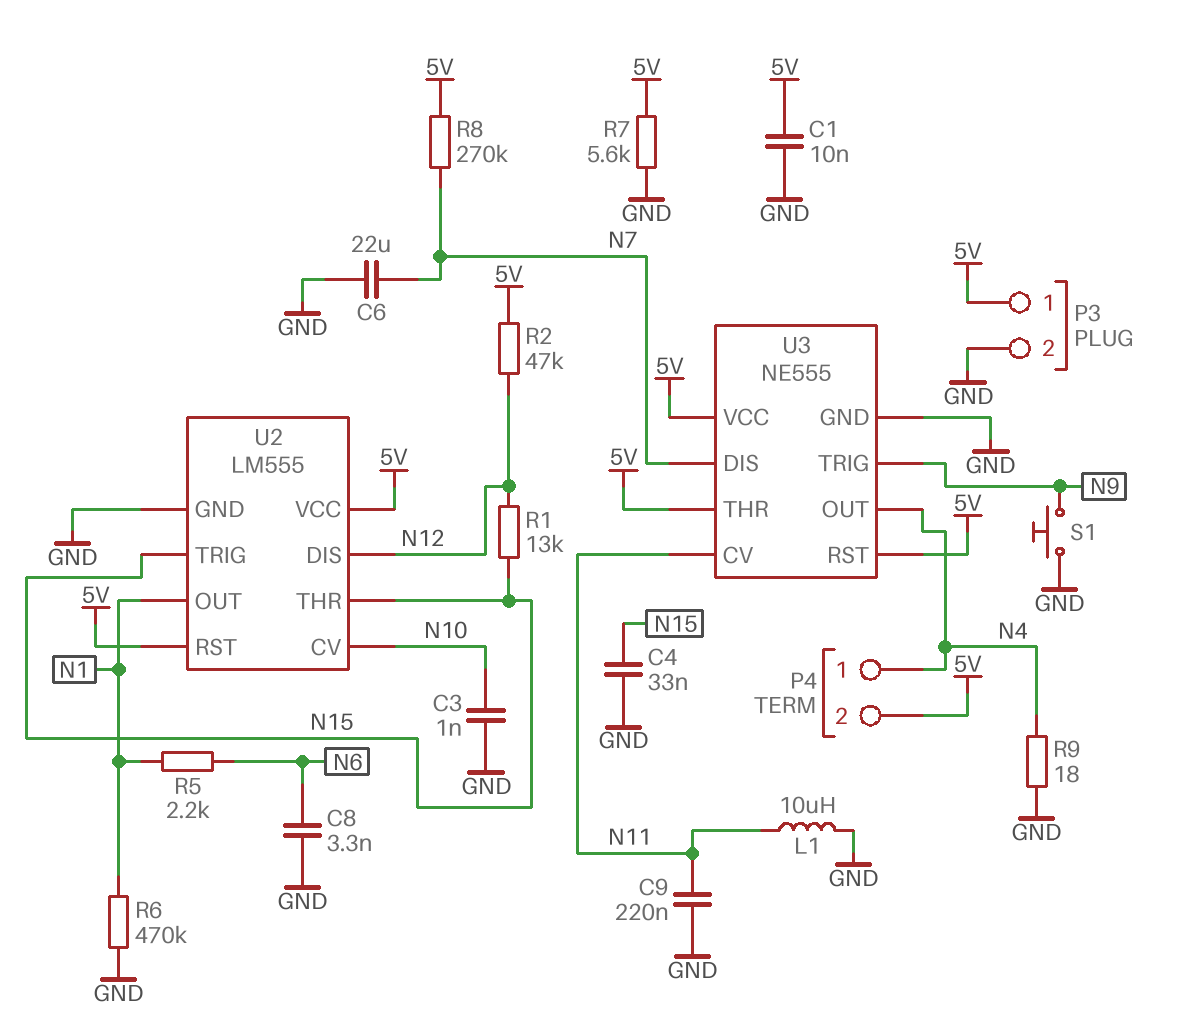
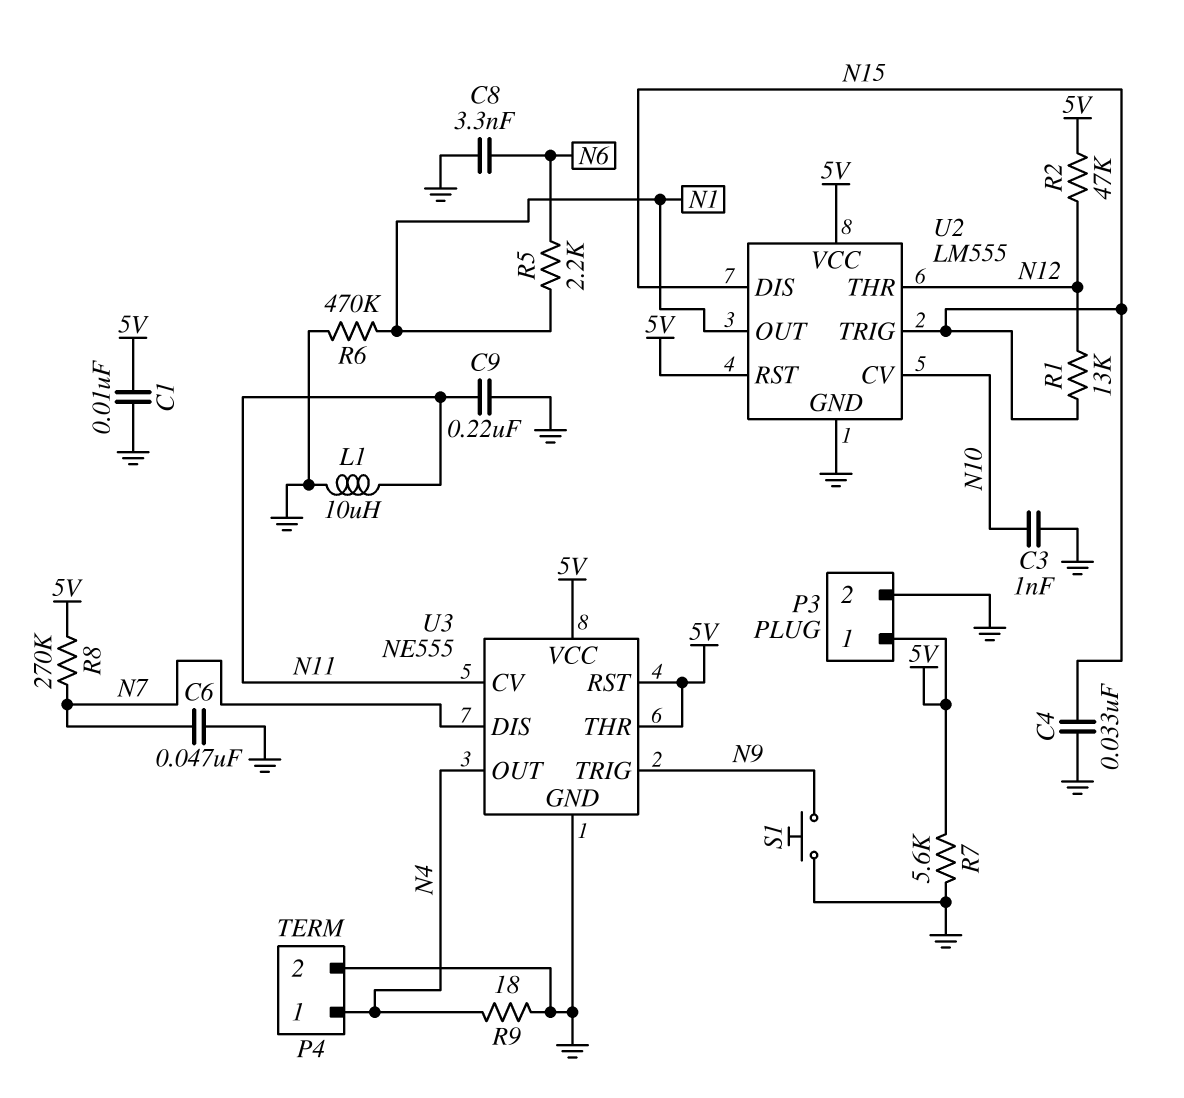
C6: 22uF (GND, N7) -> 47nF (GND, N7)
P4 pin 2: 5V -> GND
U2 pin DIS: N12 -> N15
U2 pin THR: N15 -> N12

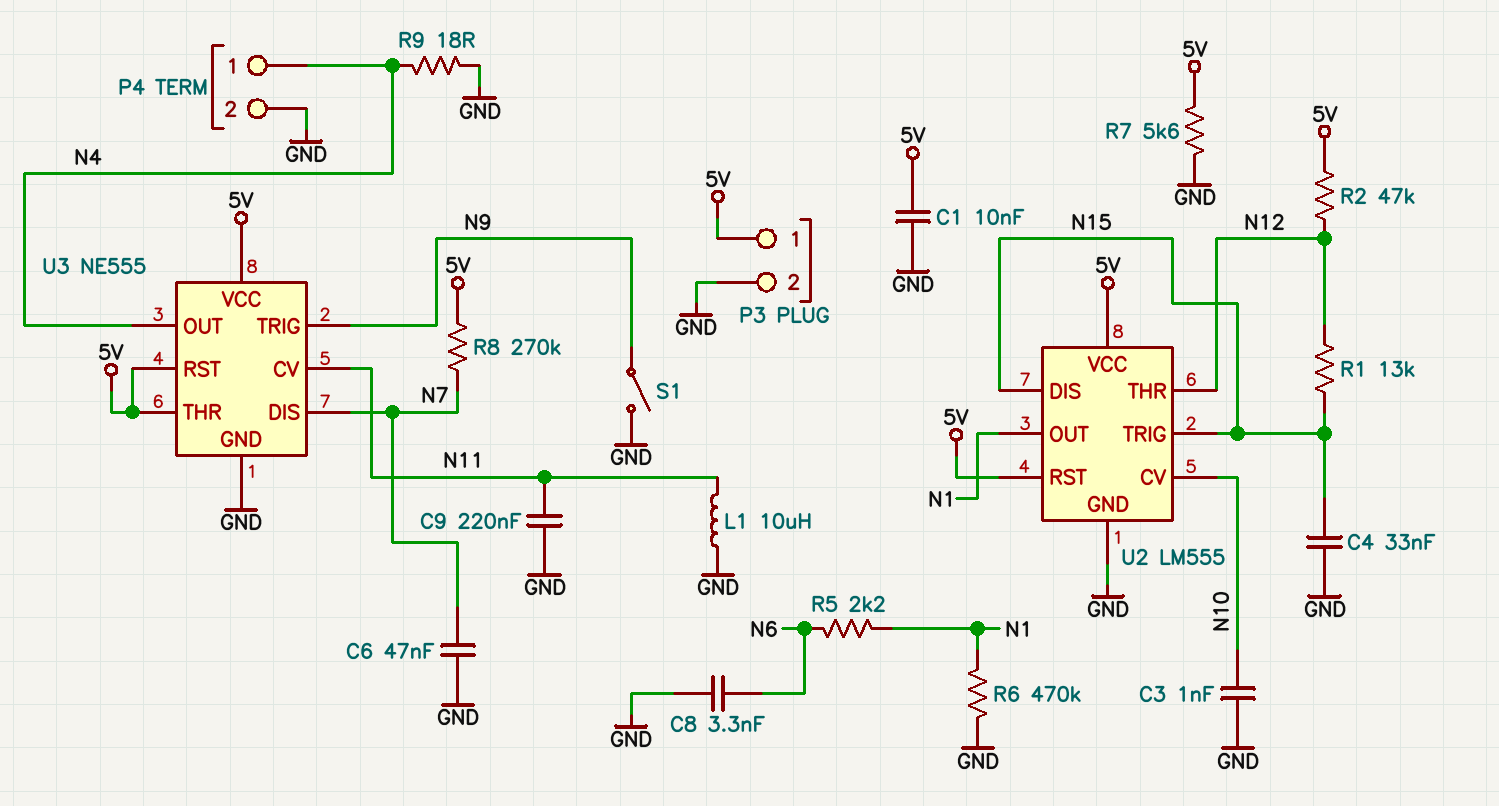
S1: button (GND, N9) -> switch (GND, N9)

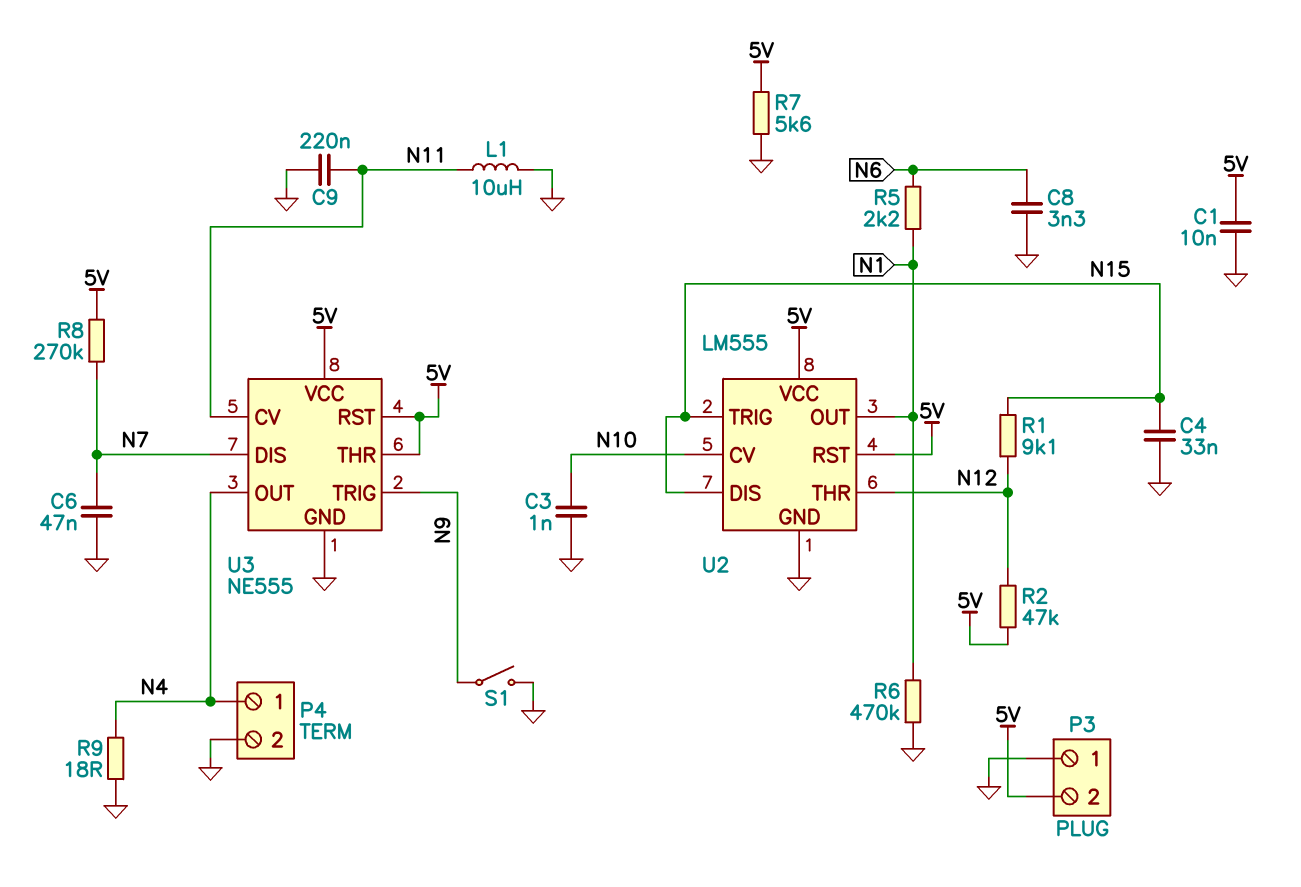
P3 pin 1: 5V -> GND
P3 pin 2: GND -> 5V
R1: 13k (N12, N15) -> 9.1k (N12, N15)

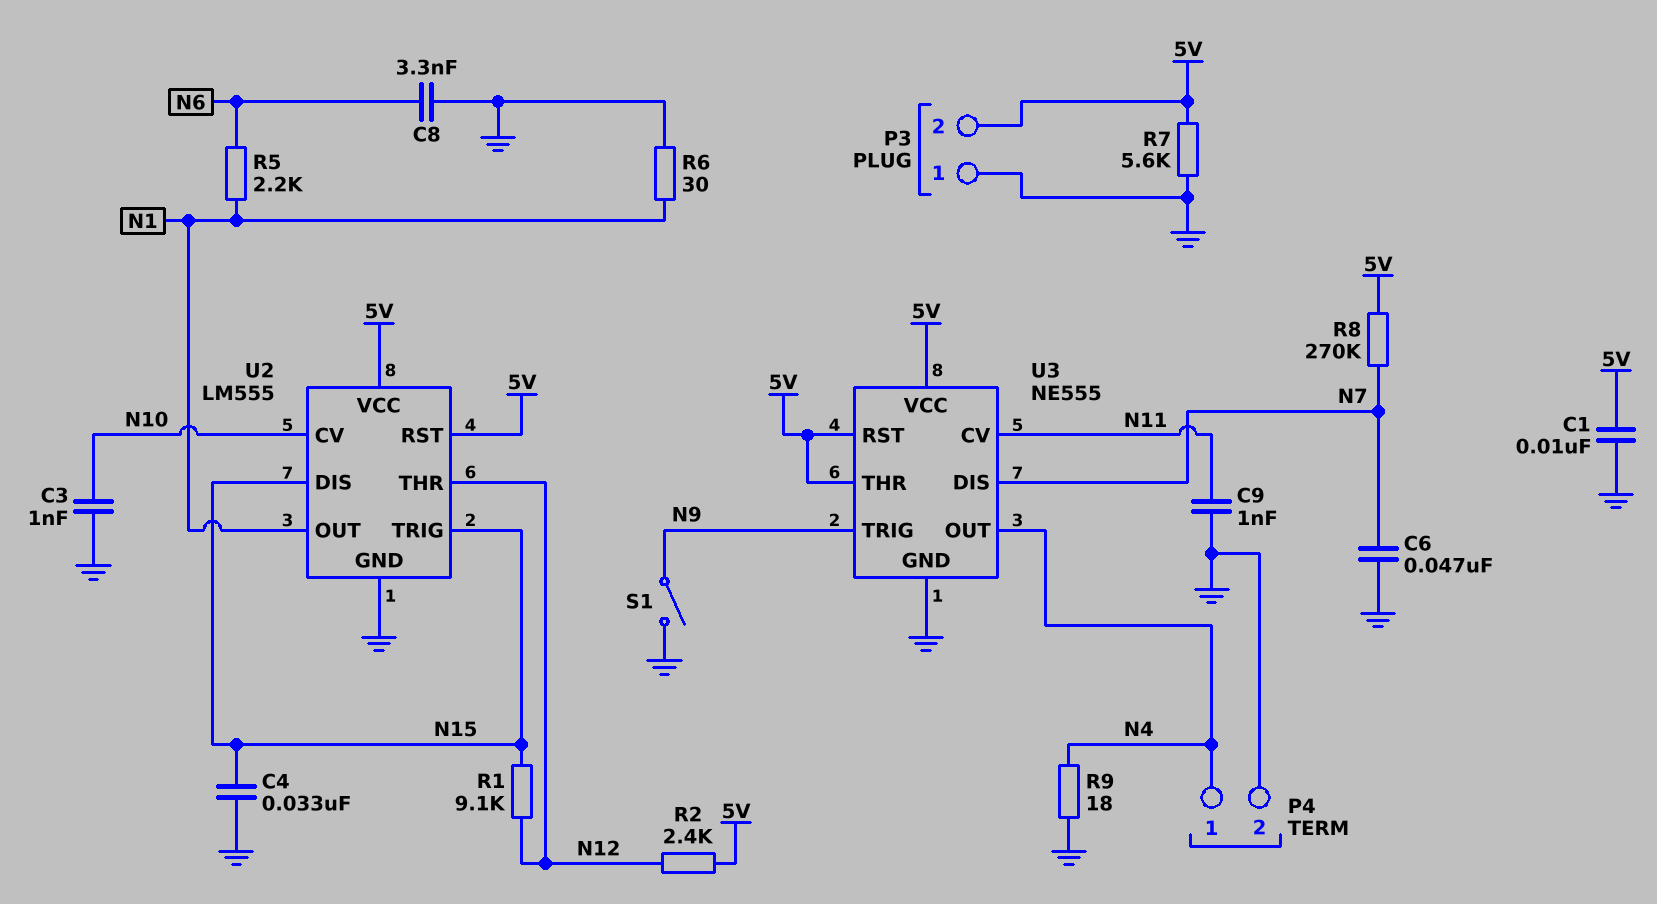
C9: 220nF (GND, N11) -> 1nF (GND, N11)
L1: 10uH (GND, N11) -> none
R2: 47k (5V, N12) -> 2.4k (5V, N12)
R6: 470k (GND, N1) -> 30 (GND, N1)

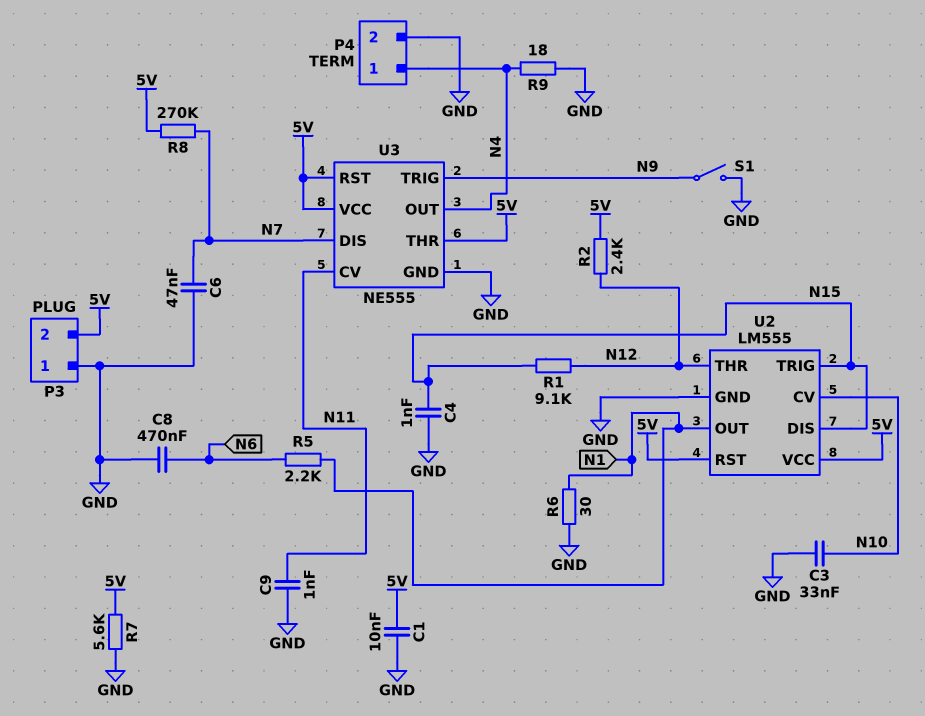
C3: 1nF (GND, N10) -> 33nF (GND, N10)
C4: 33nF (GND, N15) -> 1nF (GND, N15)
C8: 3.3nF (GND, N6) -> 470nF (GND, N6)

